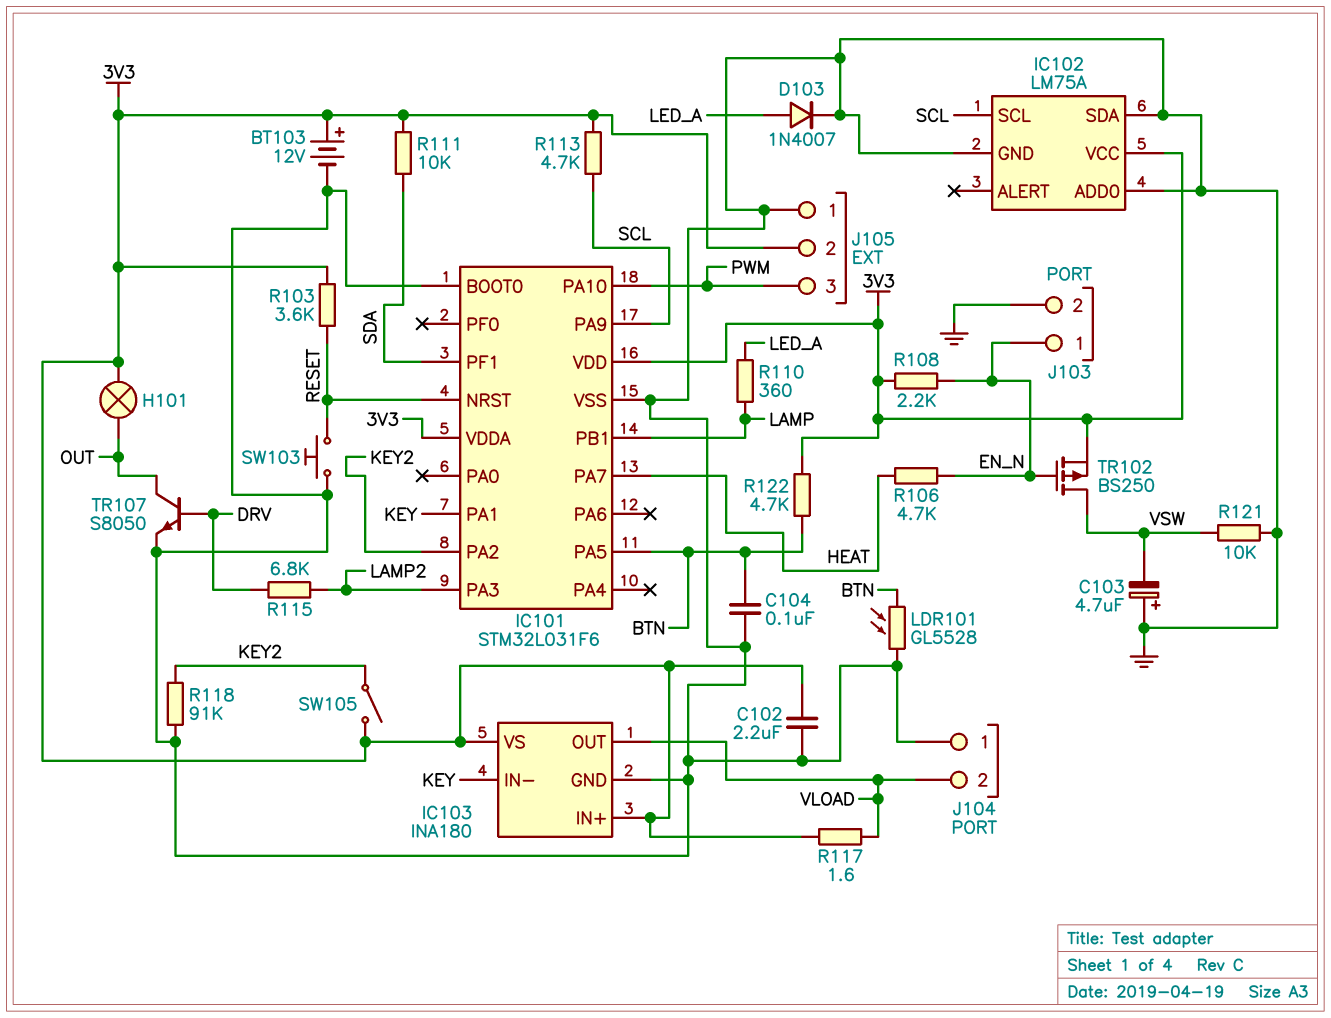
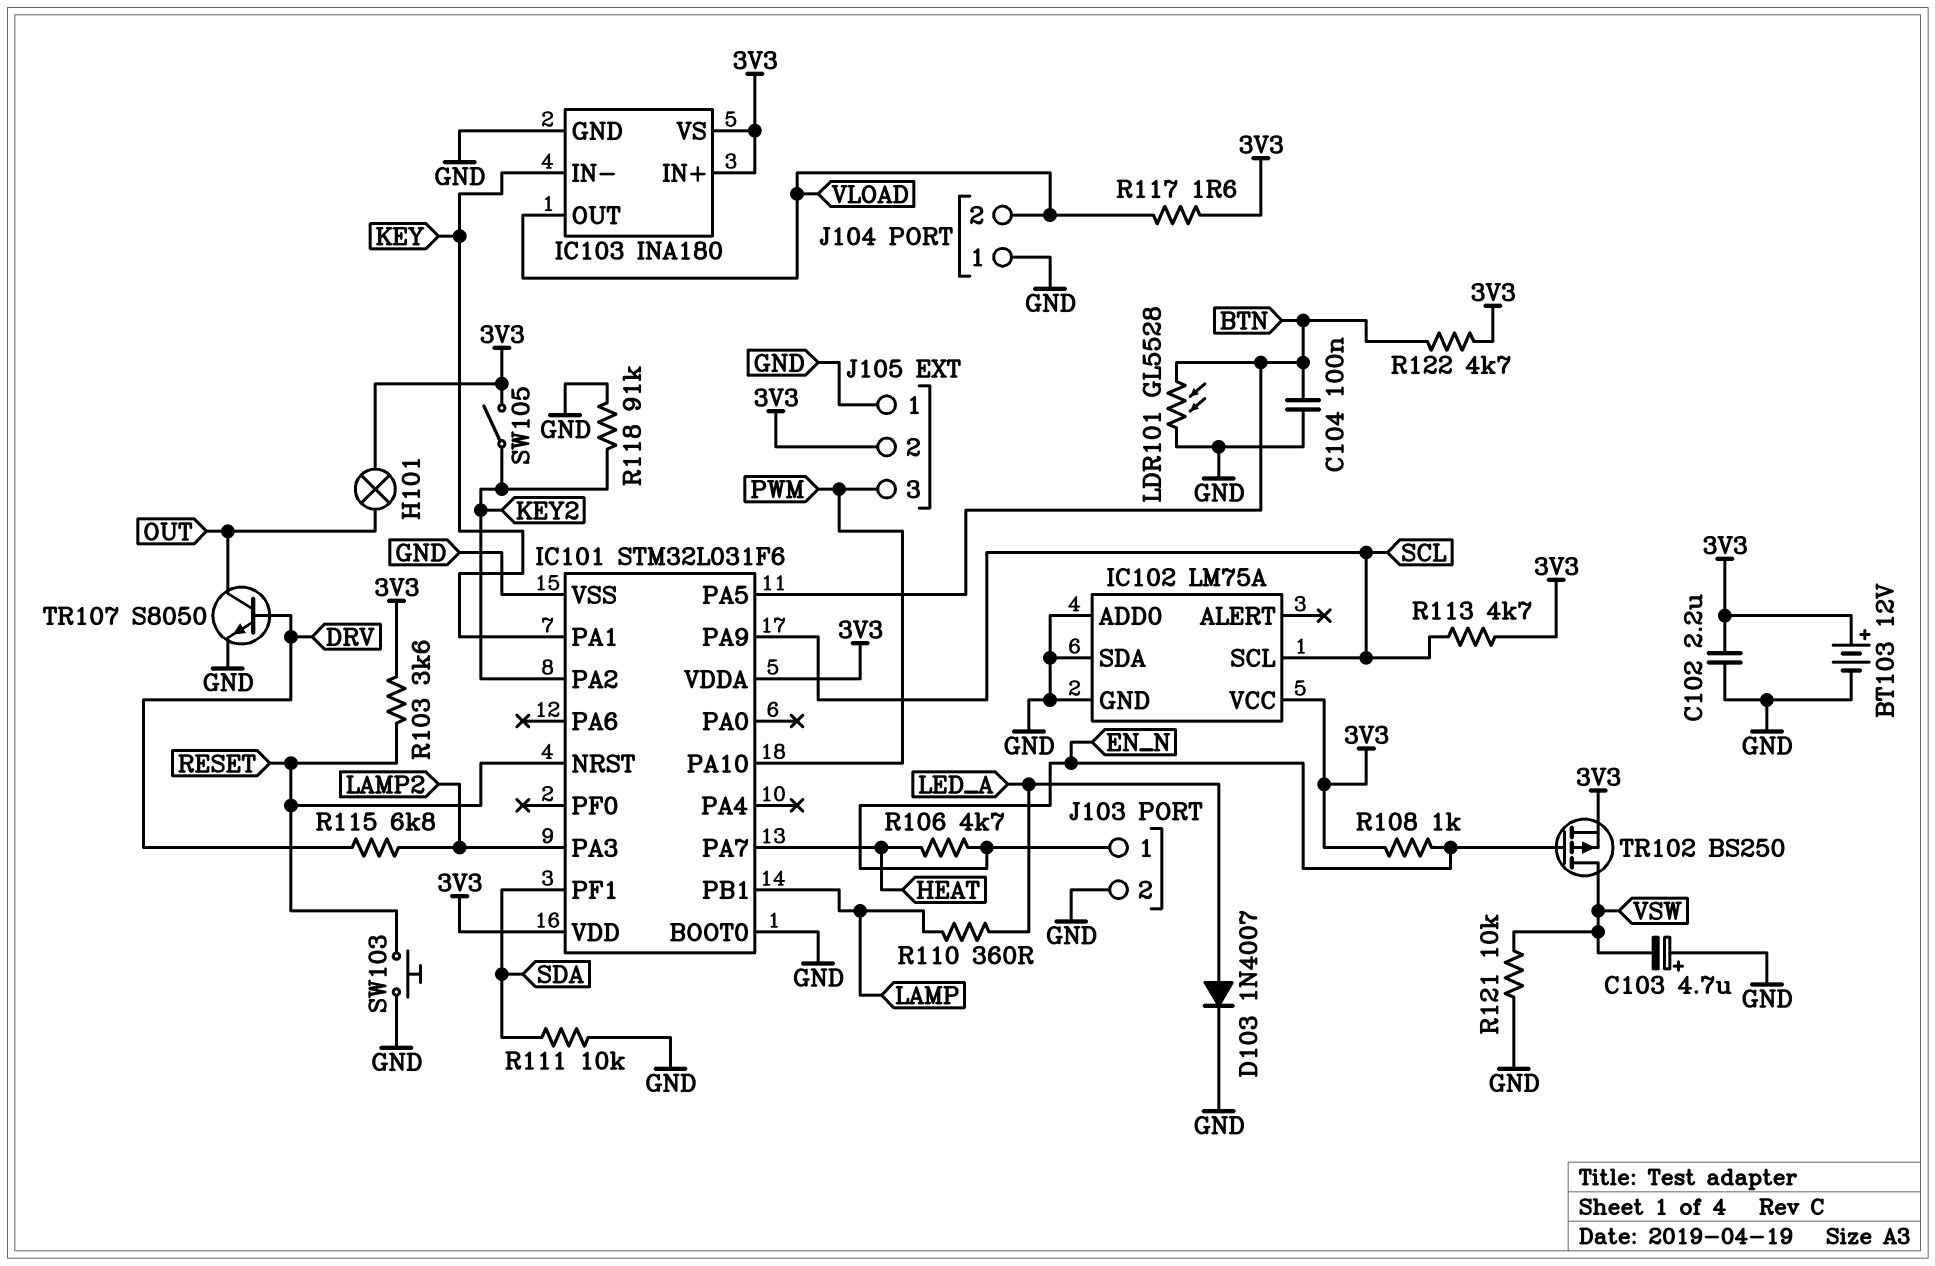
R108: 2.2k (3V3, EN_N) -> 1k (3V3, EN_N)
R111: 10k (3V3, SDA) -> 10k (GND, SDA)

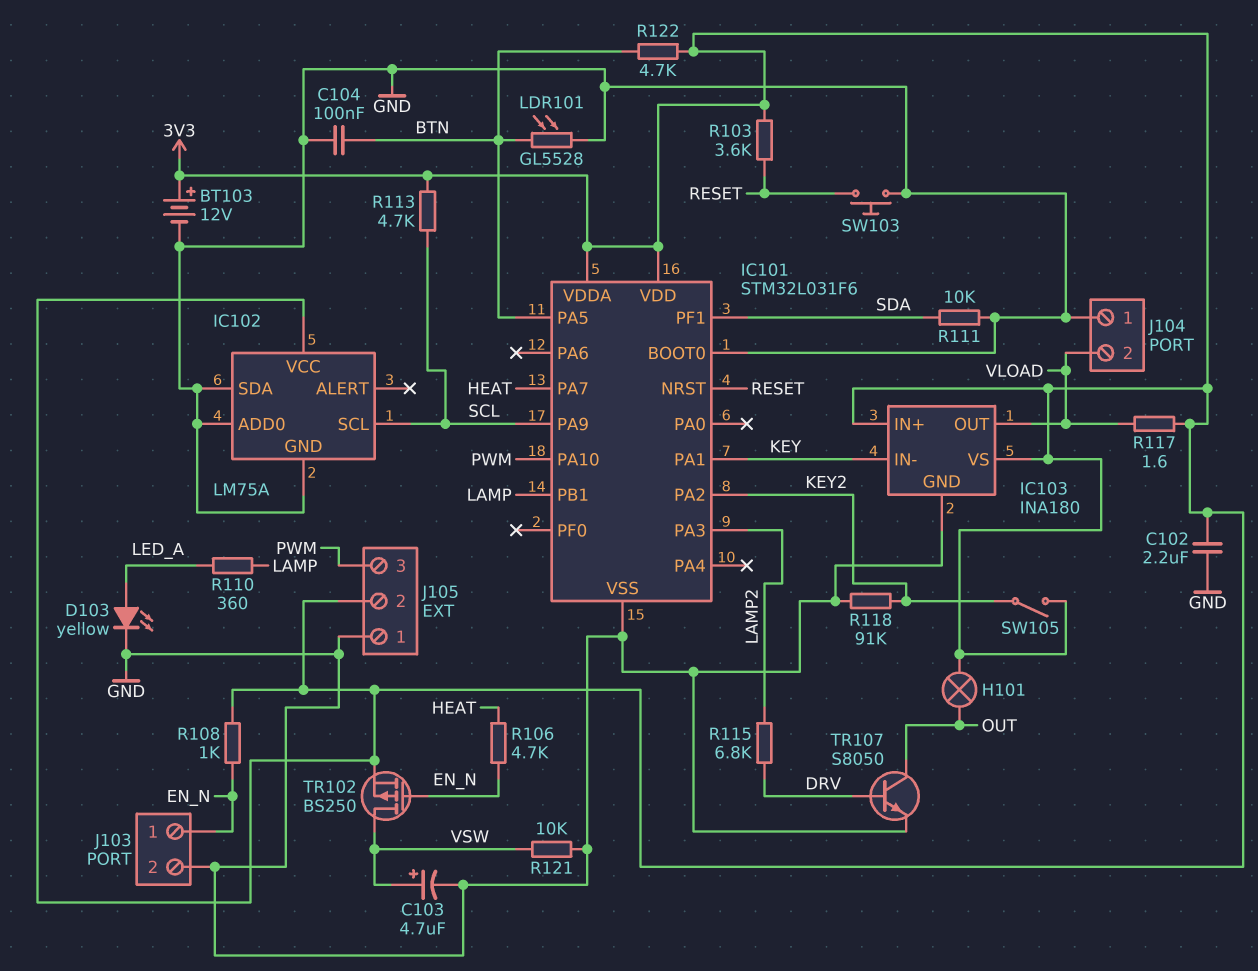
C103: 4.7uF (plus GND, minus VSW) -> 4.7uF (plus VSW, minus GND)
D103: diode 1N4007 (A LED_A, K GND) -> LED yellow (A LED_A, K GND)

